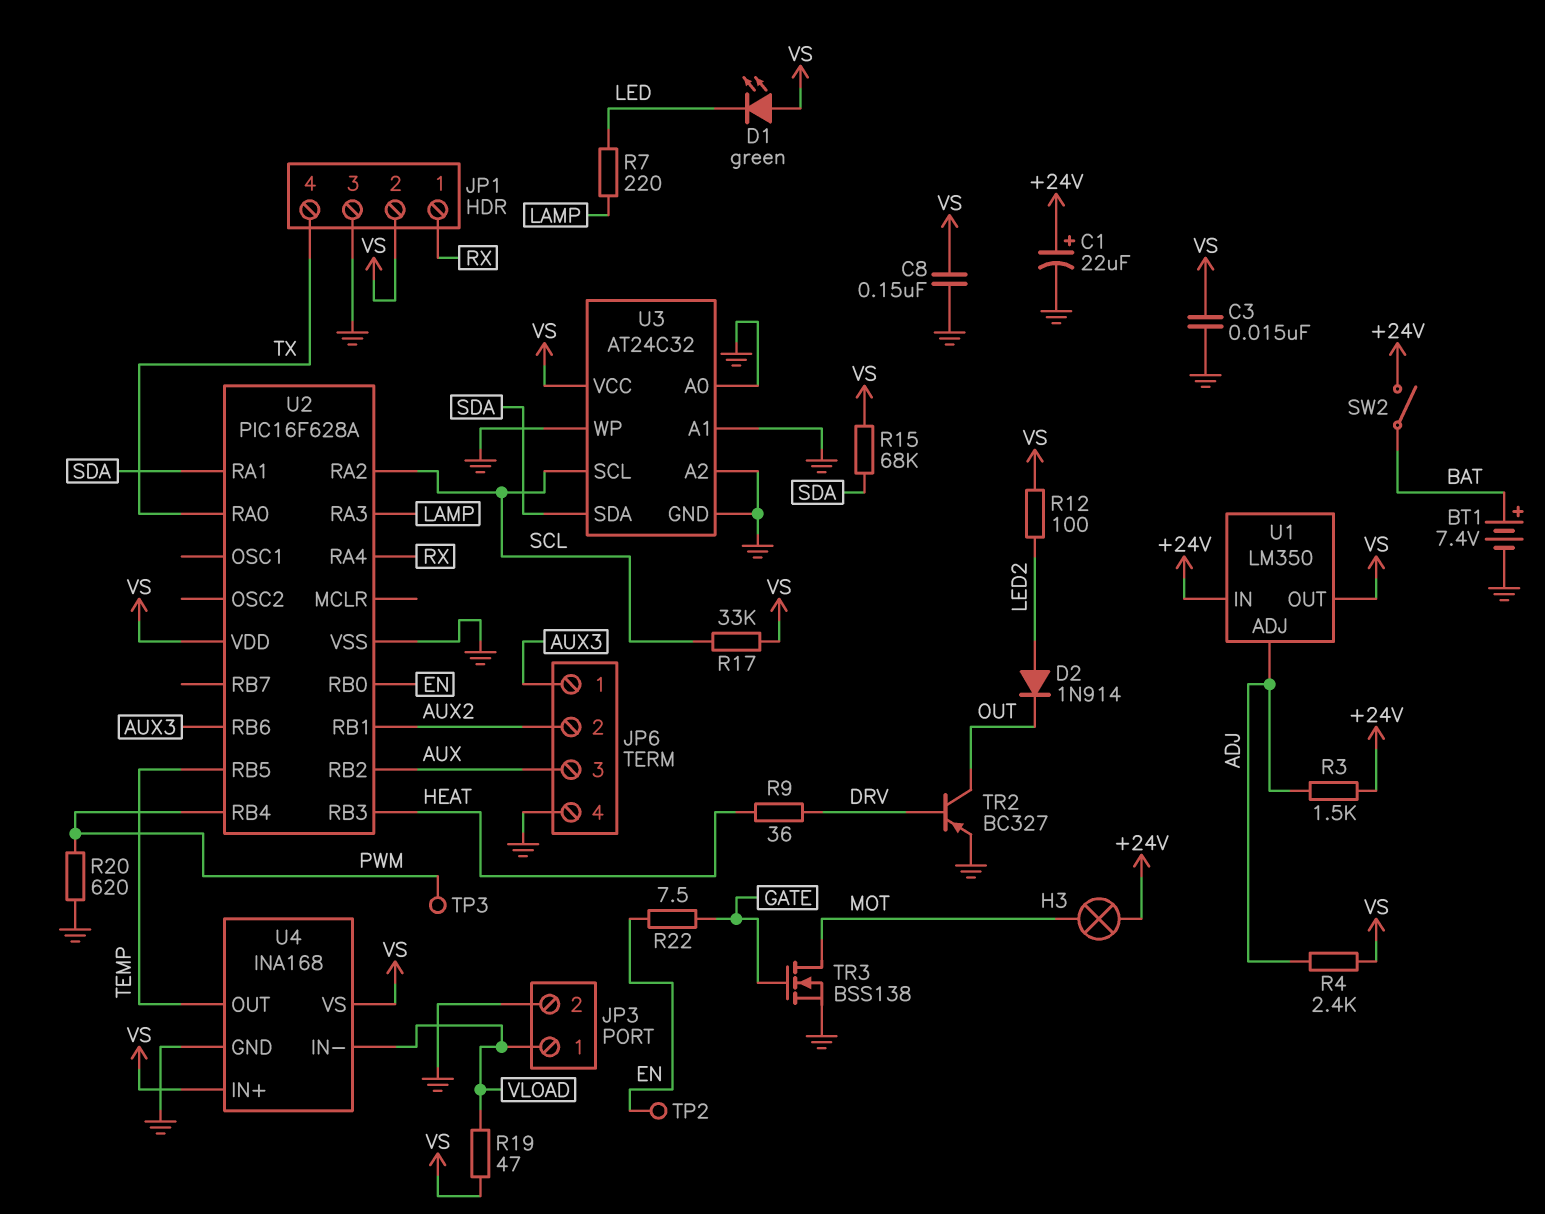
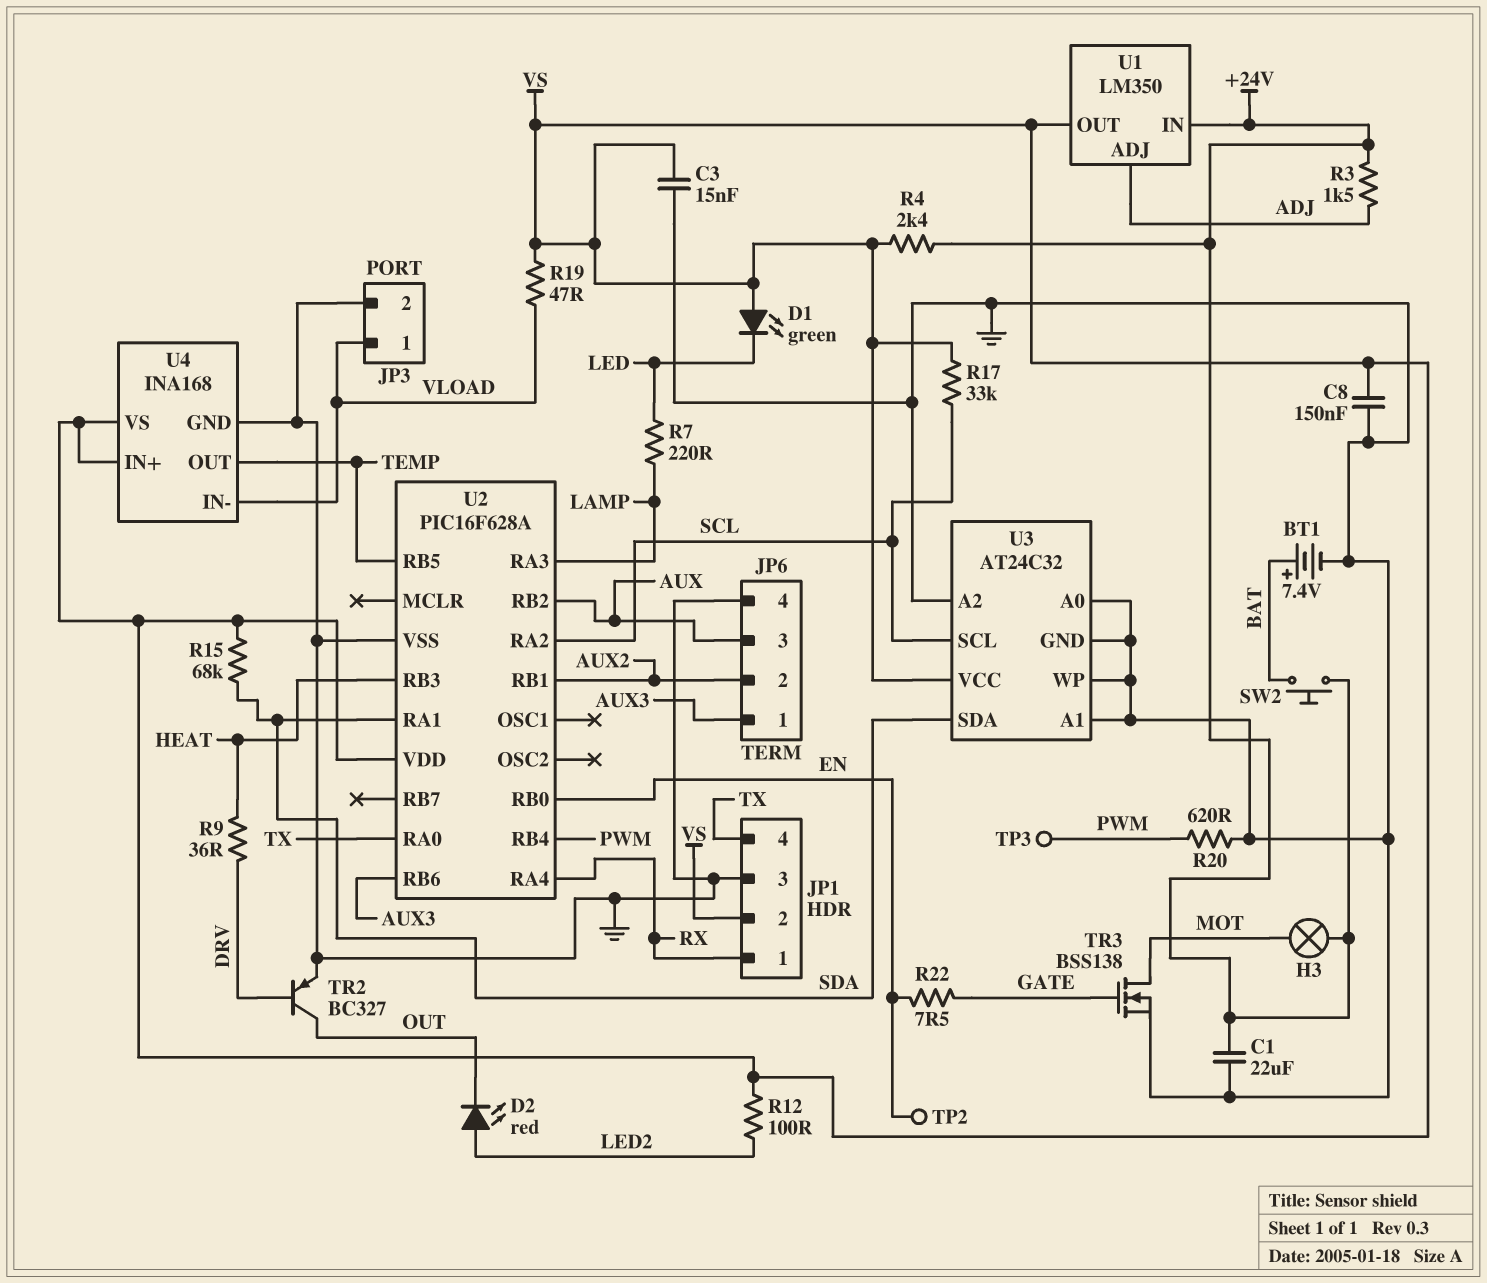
C1: 22uF (plus +24V, minus GND) -> 22uF (+24V, GND)
D2: diode 1N914 (A LED2, K OUT) -> LED red (A LED2, K OUT)
R4: 2.4k (ADJ, VS) -> 2.4k (+24V, VS)
SW2: switch (+24V, BAT) -> button (+24V, BAT)

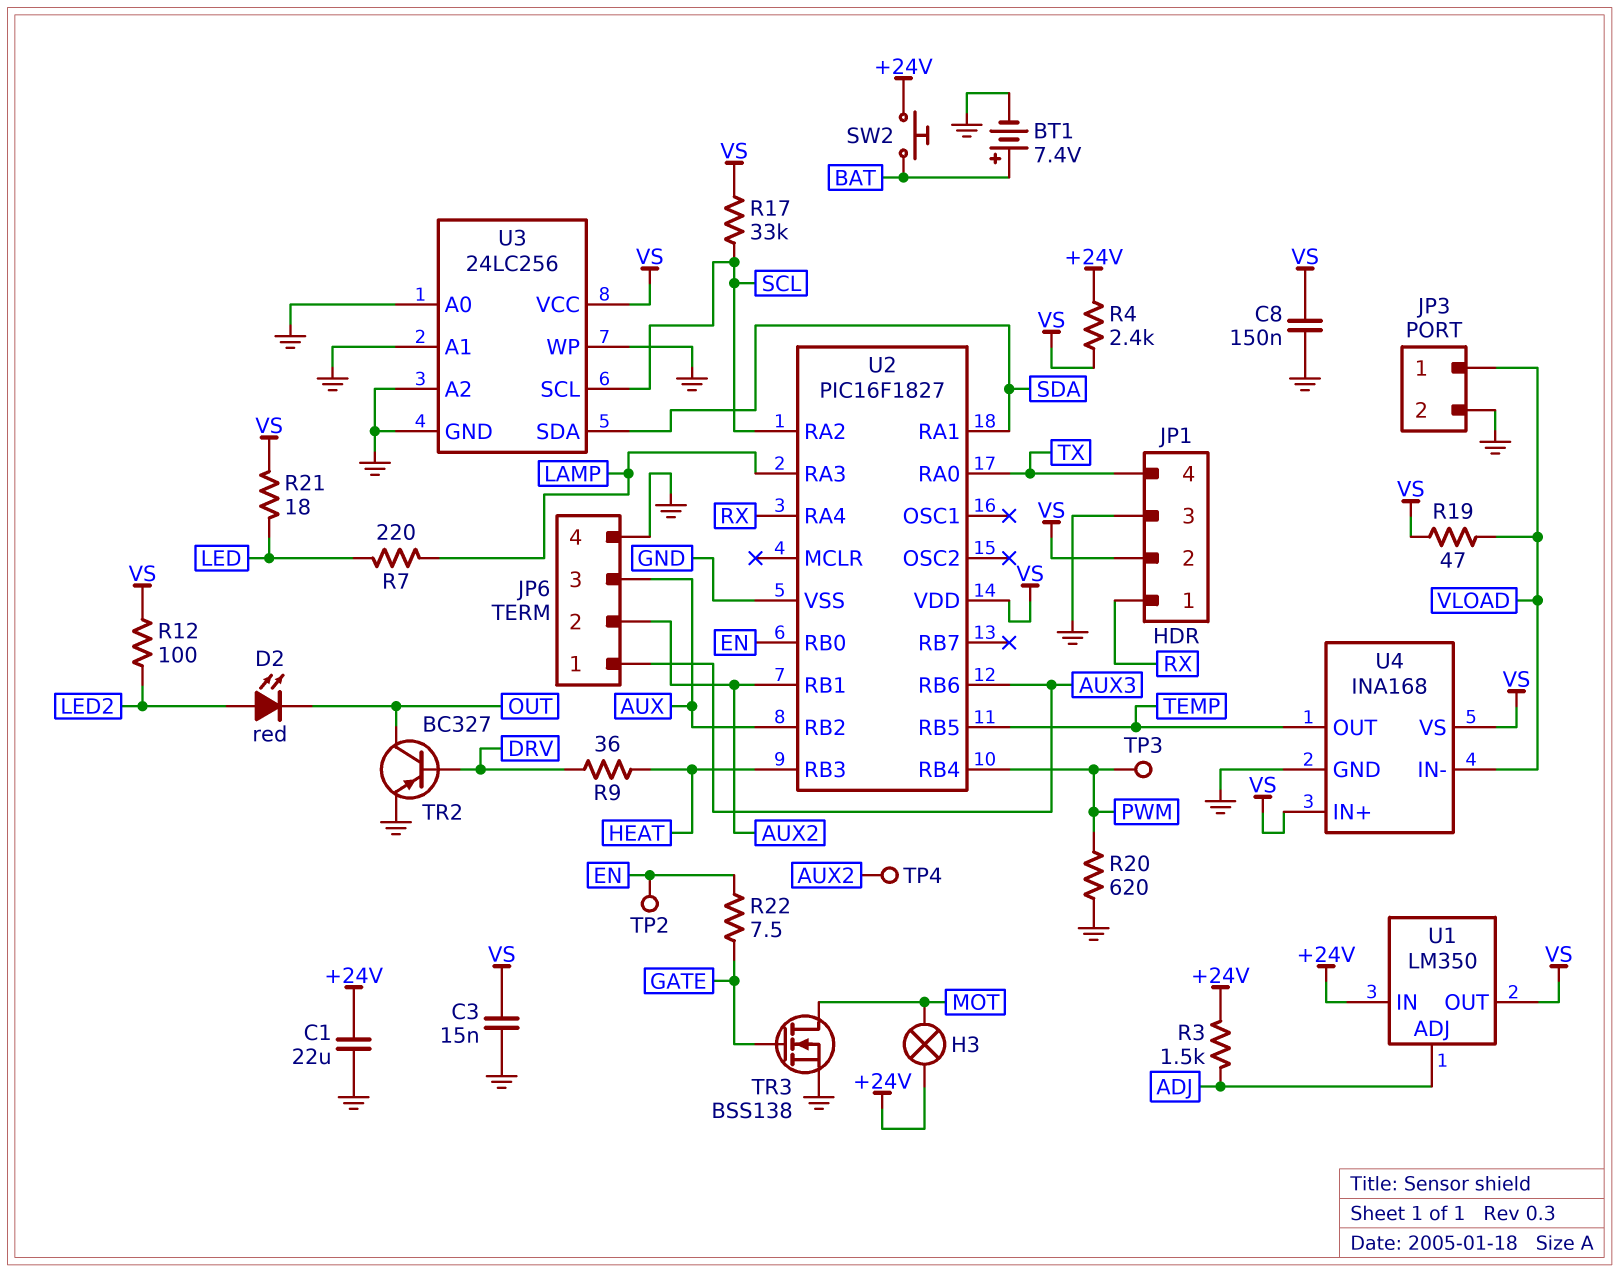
D1: LED green (A VS, K LED) -> none
R15: 68k (SDA, VS) -> none
R21: none -> 18 (LED, VS)
TP4: none -> test point (AUX2)
U2: PIC16F628A -> PIC16F1827
U3: AT24C32 -> 24LC256

